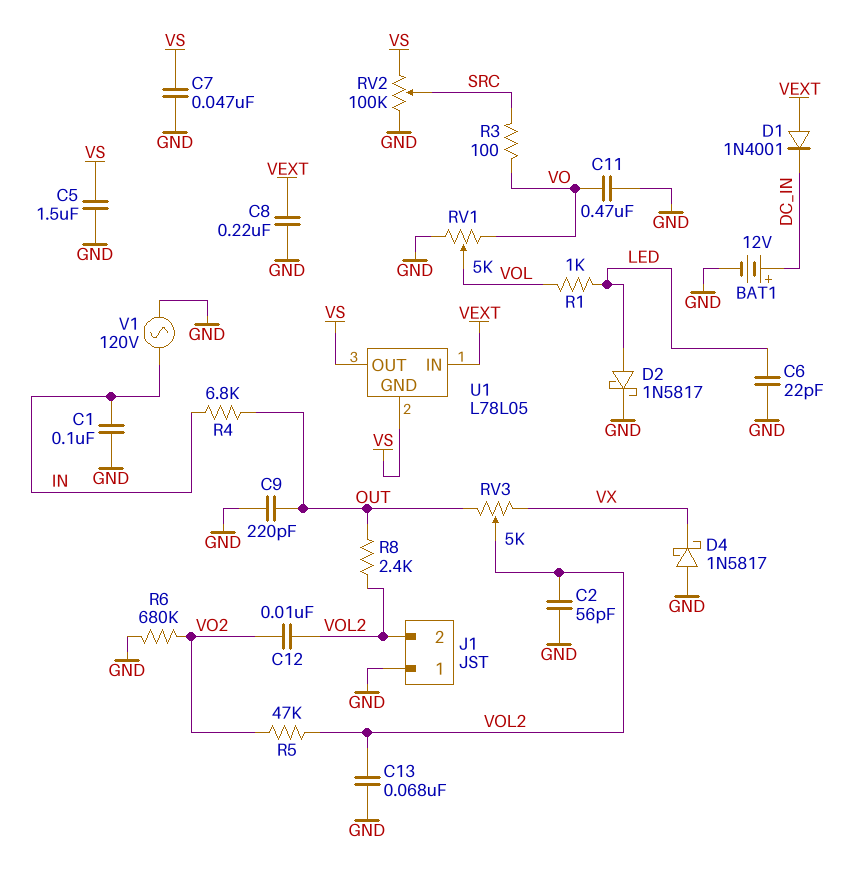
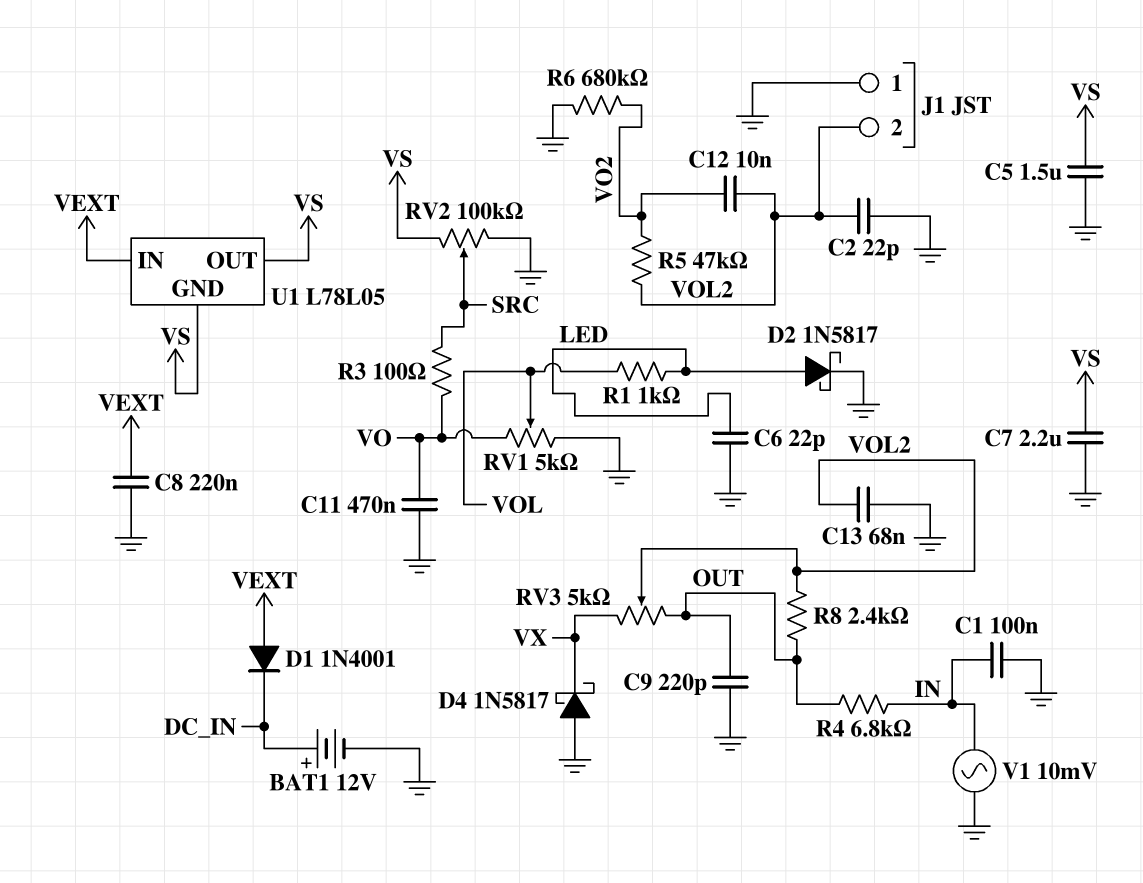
C2: 56pF (GND, VOL2) -> 22pF (GND, VOL2)
C7: 47nF (GND, VS) -> 2.2uF (GND, VS)
V1: AC 120V (GND, IN) -> AC 10mV (GND, IN)

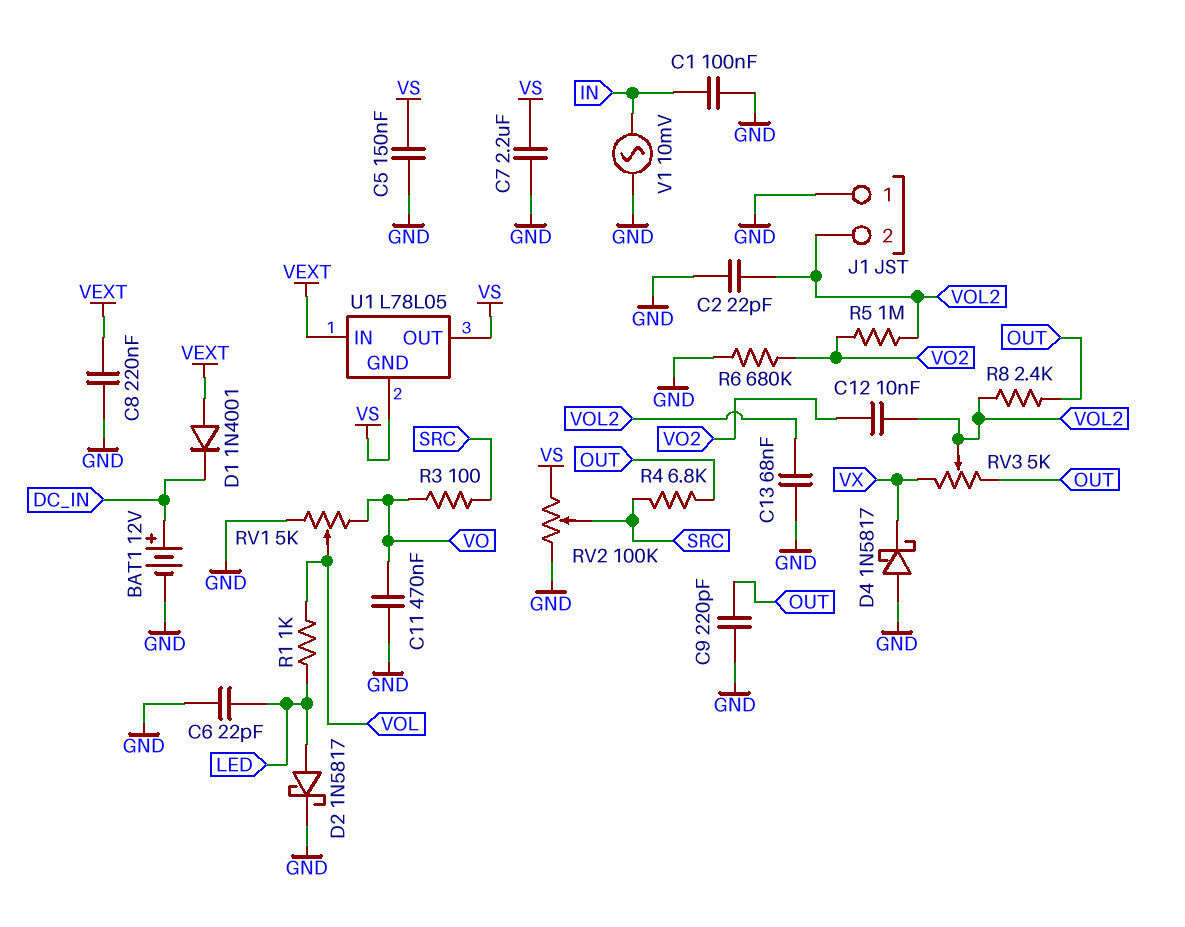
C5: 1.5uF (GND, VS) -> 150nF (GND, VS)
R4: 6.8k (IN, OUT) -> 6.8k (OUT, SRC)
R5: 47k (VO2, VOL2) -> 1M (VO2, VOL2)

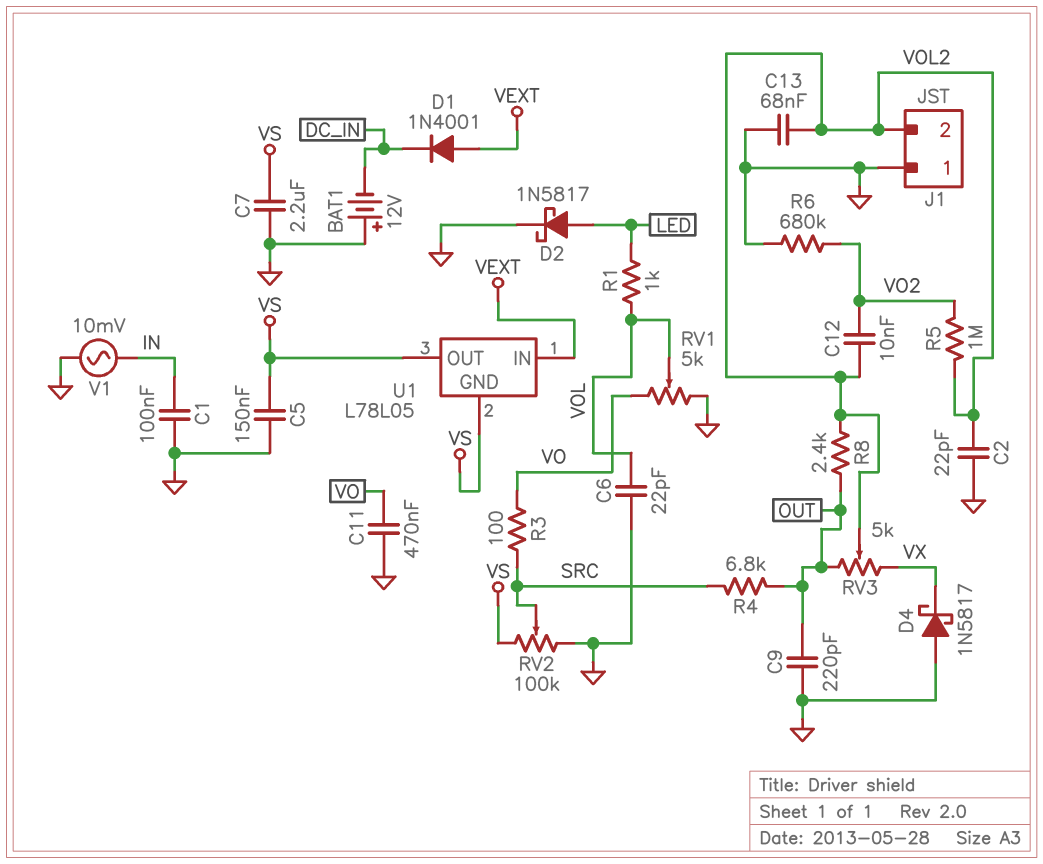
BAT1: 12V (plus DC_IN, minus GND) -> 12V (plus GND, minus DC_IN)
C6: 22pF (GND, LED) -> 22pF (GND, VOL)
C8: 220nF (GND, VEXT) -> none

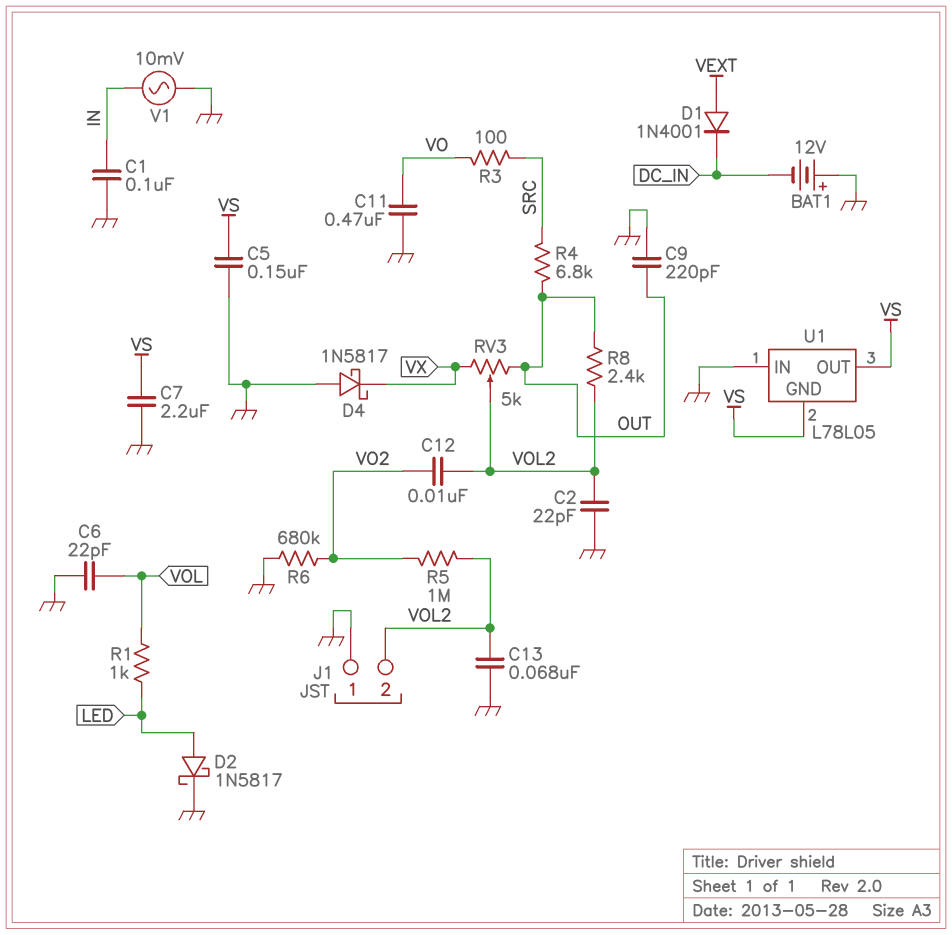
RV1: 5k (GND, VO, wiper VOL) -> none
RV2: 100k (GND, VS, wiper SRC) -> none
U1 pin IN: VEXT -> GND

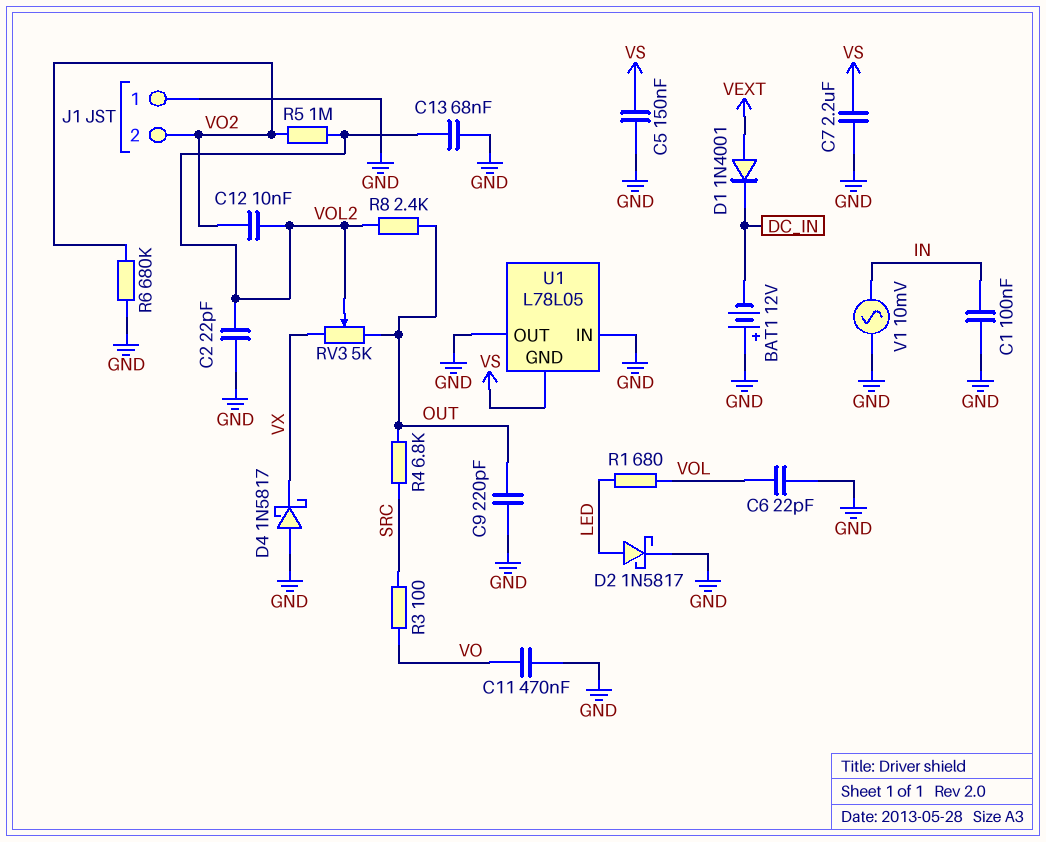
J1 pin 2: VOL2 -> VO2
R1: 1k (LED, VOL) -> 680 (LED, VOL)
U1 pin OUT: VS -> GND

